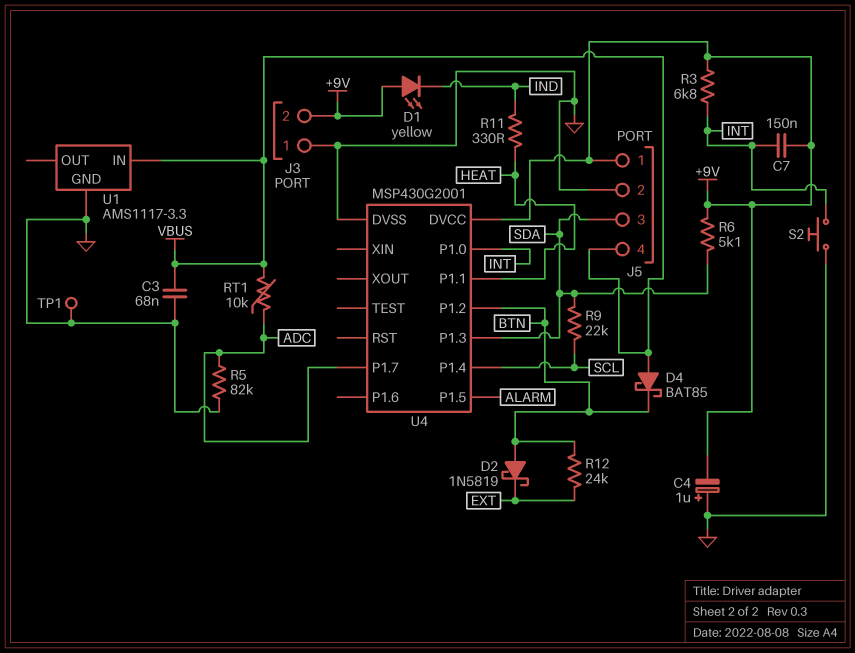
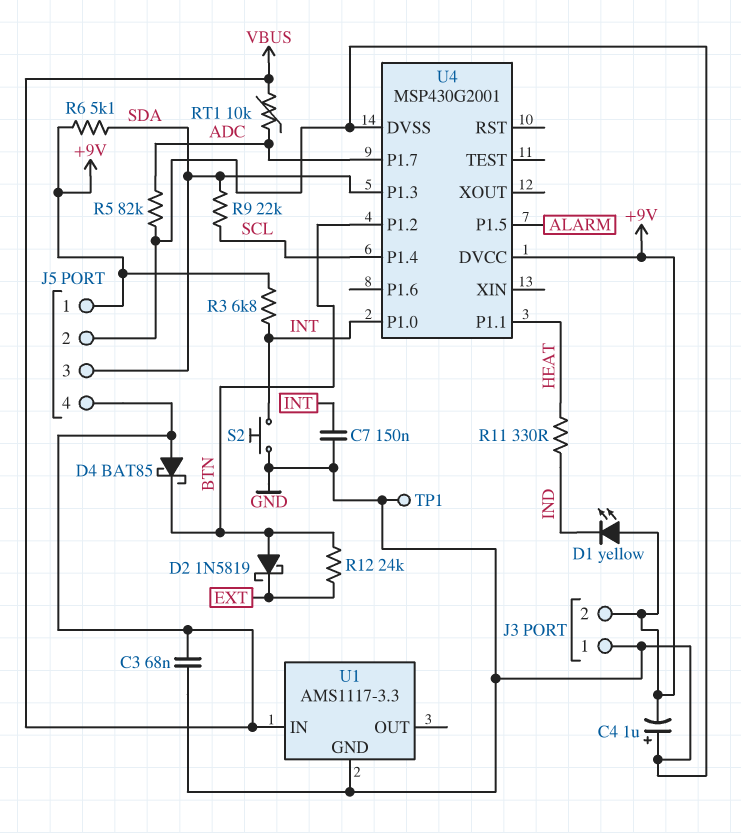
C7: 150nF (+9V, INT) -> 150nF (GND, INT)

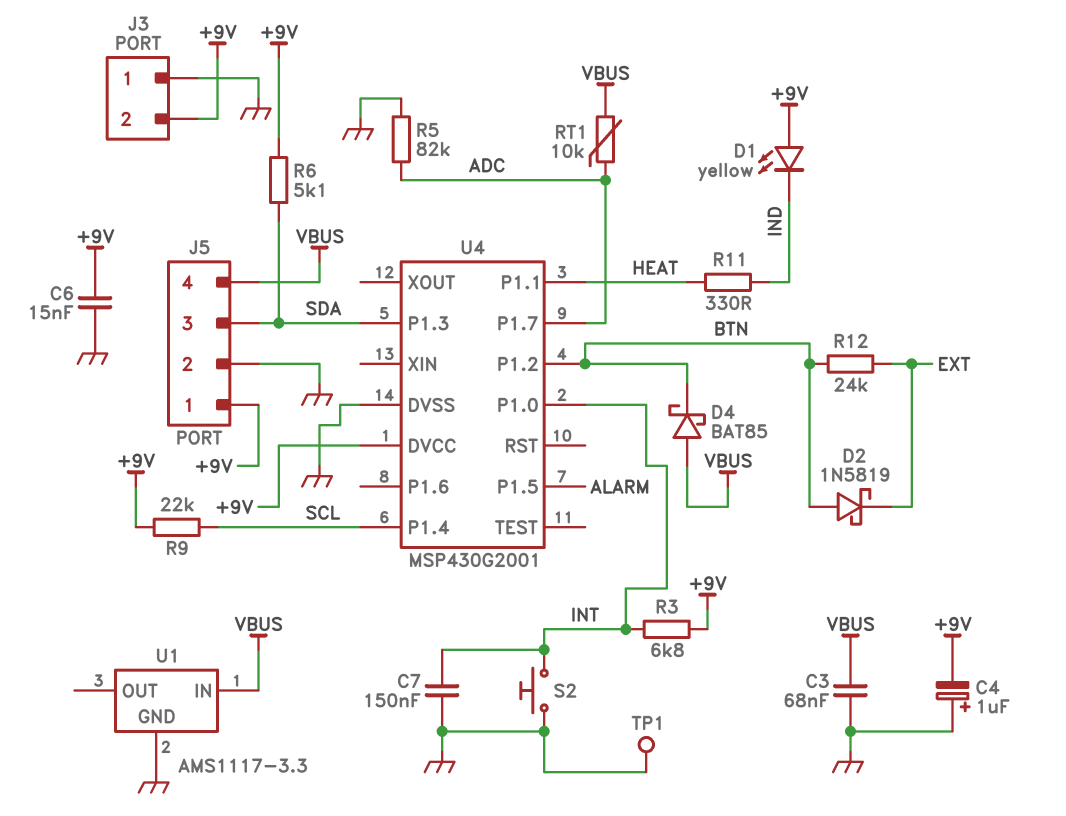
C6: none -> 15nF (+9V, GND)
R9: 22k (SCL, SDA) -> 22k (+9V, SCL)

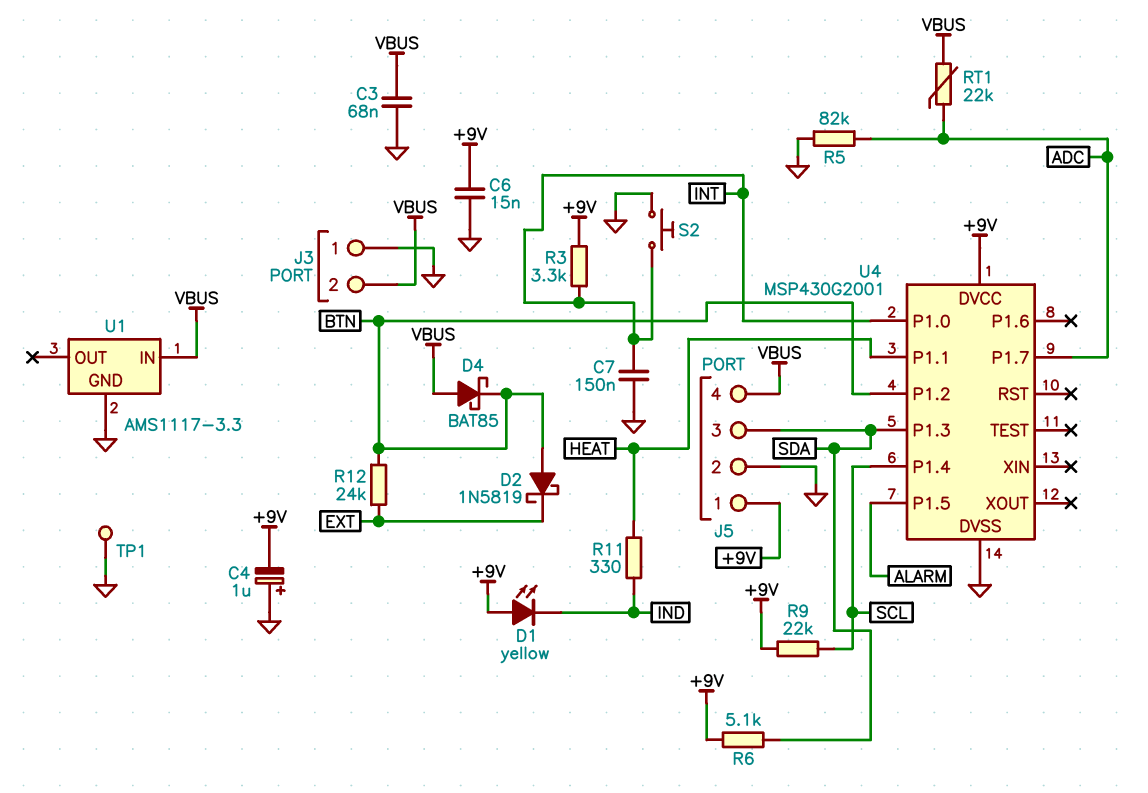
J3 pin 2: +9V -> VBUS
R3: 6.8k (+9V, INT) -> 3.3k (+9V, INT)
RT1: 10k (ADC, VBUS) -> 22k (ADC, VBUS)

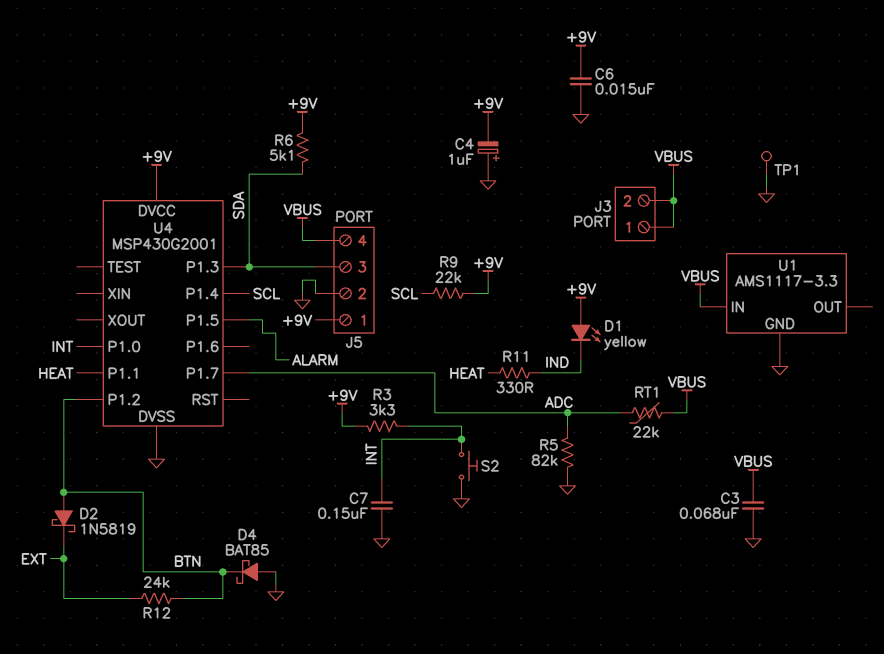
D4: schottky BAT85 (A VBUS, K BTN) -> schottky BAT85 (A GND, K BTN)
J3 pin 1: GND -> VBUS

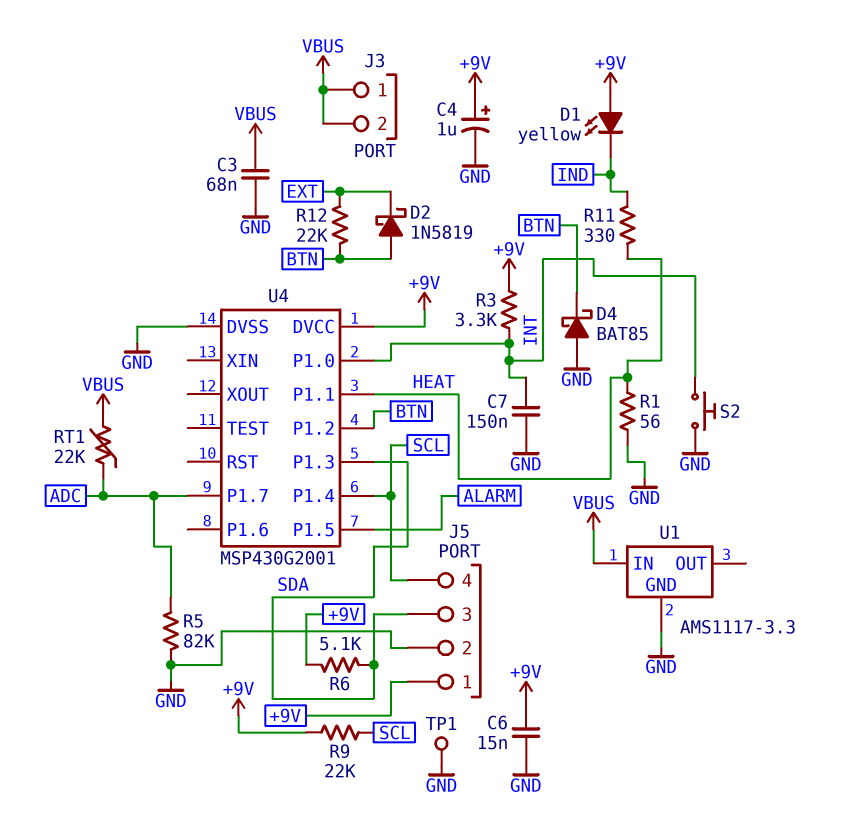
C4: 1uF (plus GND, minus +9V) -> 1uF (plus +9V, minus GND)
J5 pin 4: VBUS -> SCL
R1: none -> 56 (GND, HEAT)
R12: 24k (BTN, EXT) -> 22k (BTN, EXT)

